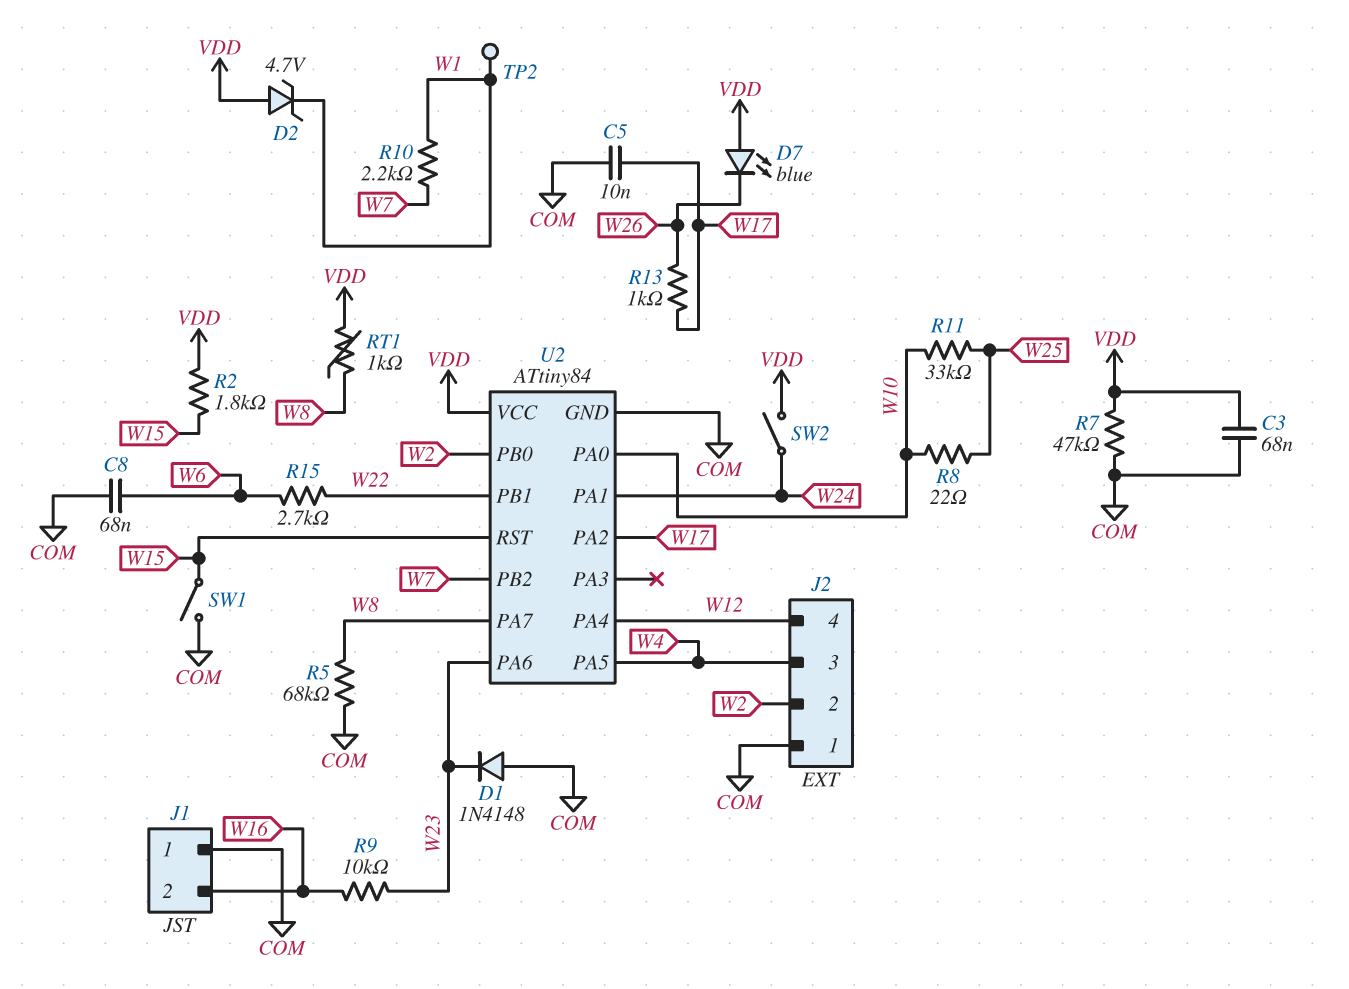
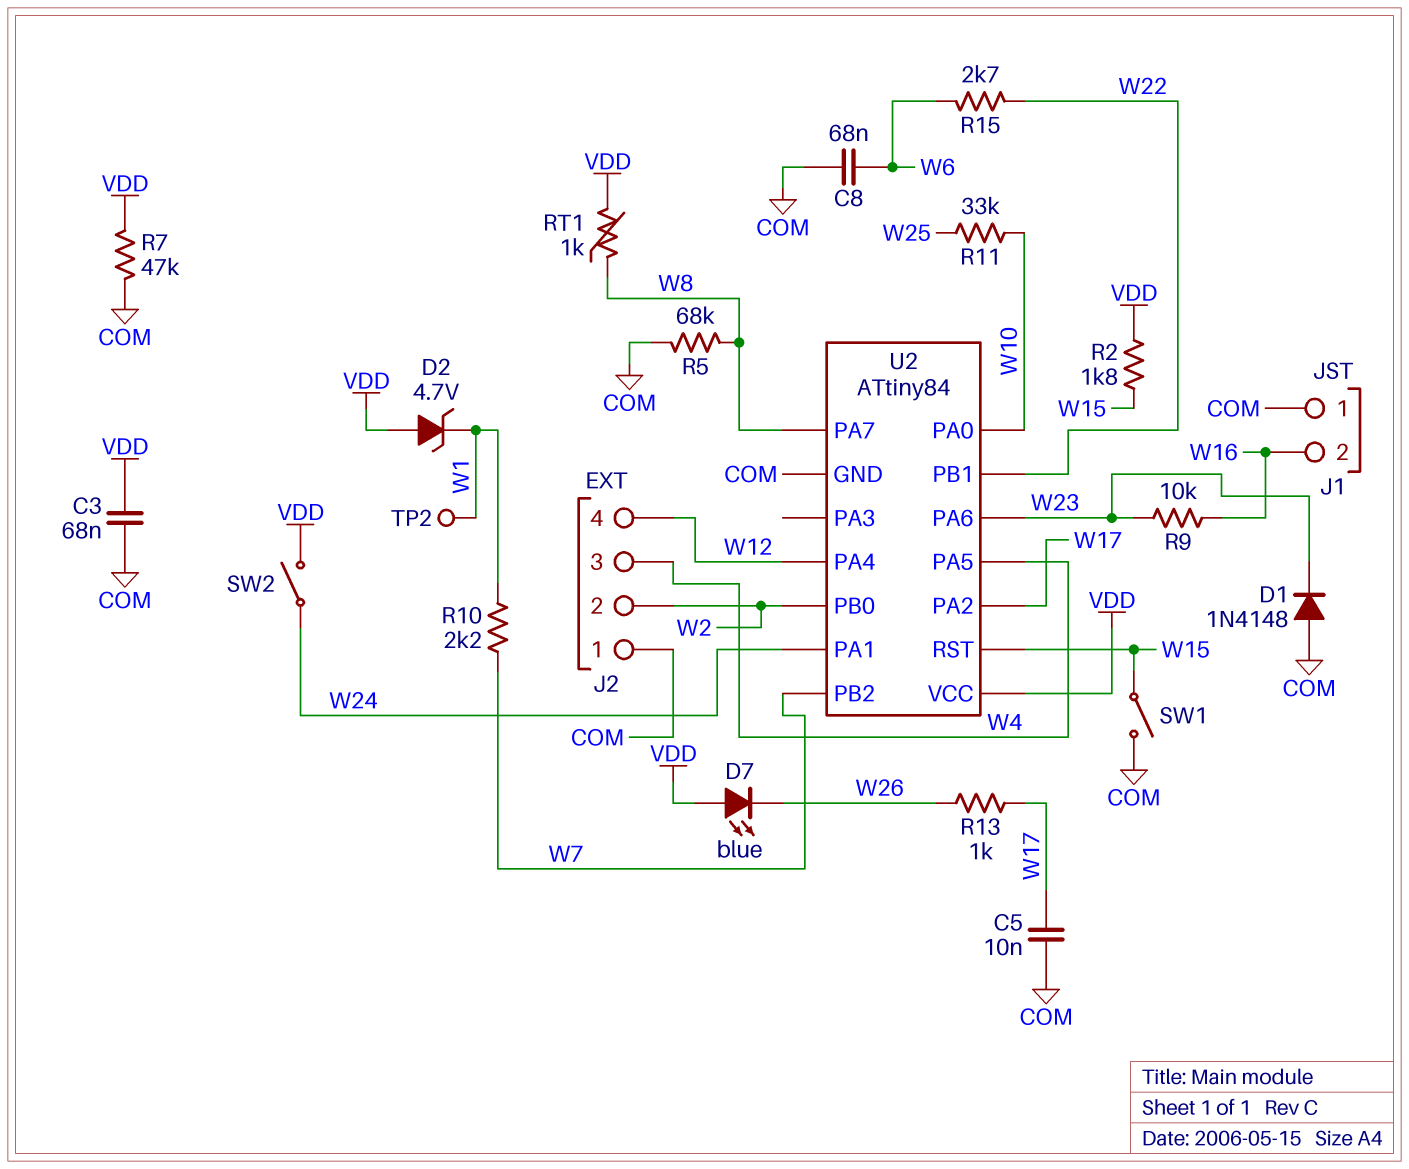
R8: 22 (W10, W25) -> none

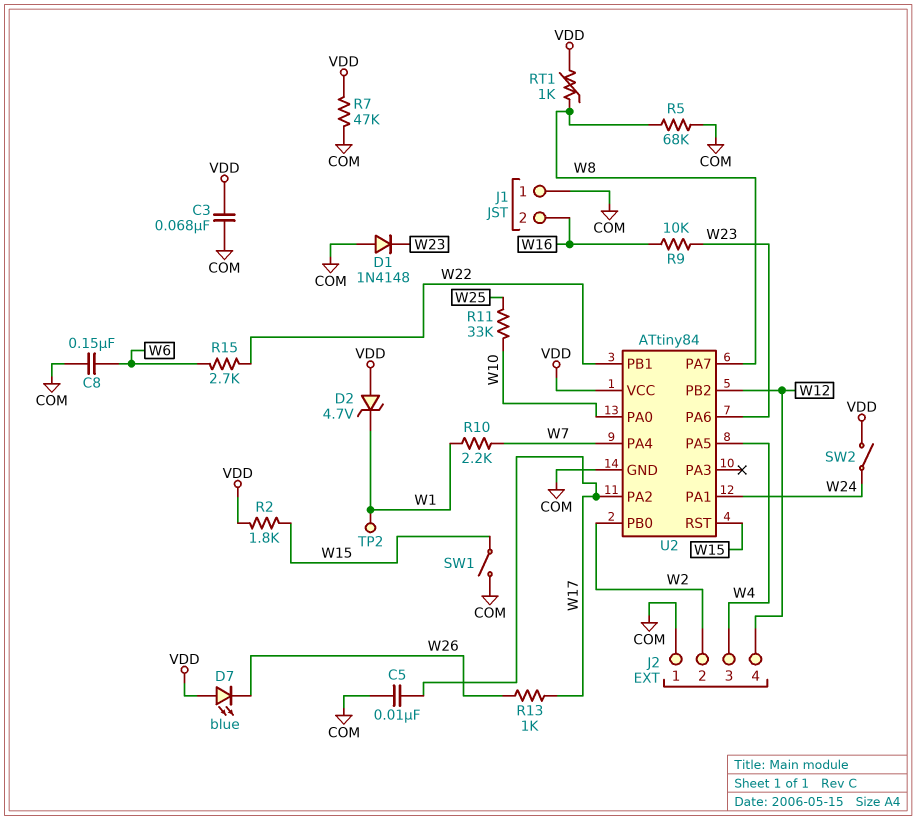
C8: 68nF (COM, W6) -> 150nF (COM, W6)
U2 pin PA4: W12 -> W7
U2 pin PB2: W7 -> W12

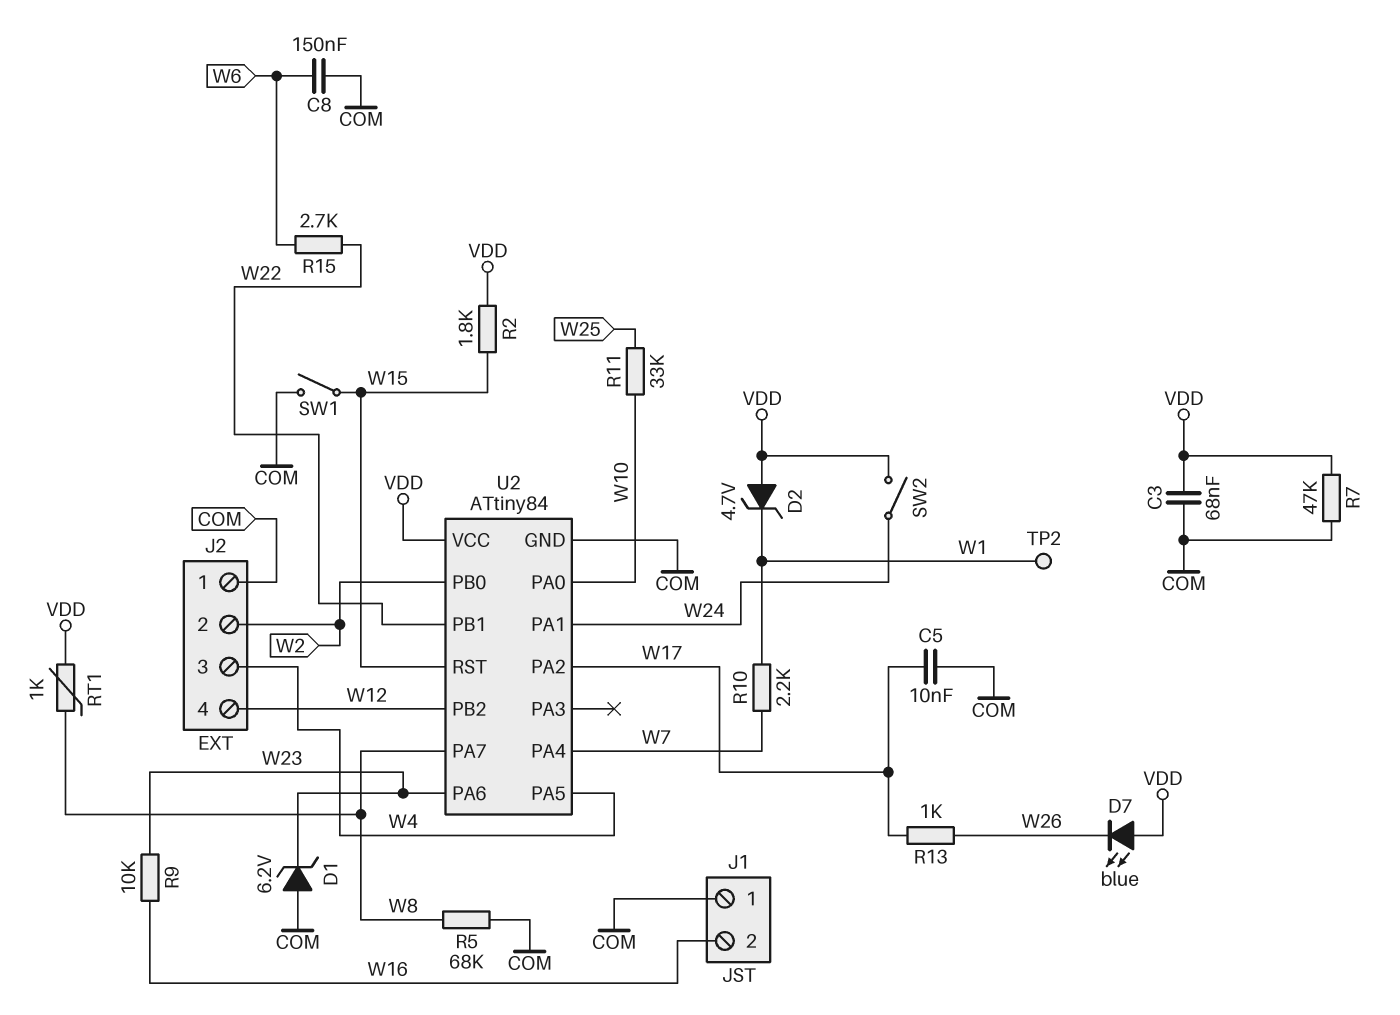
D1: diode 1N4148 (A COM, K W23) -> zener 6.2V (A COM, K W23)

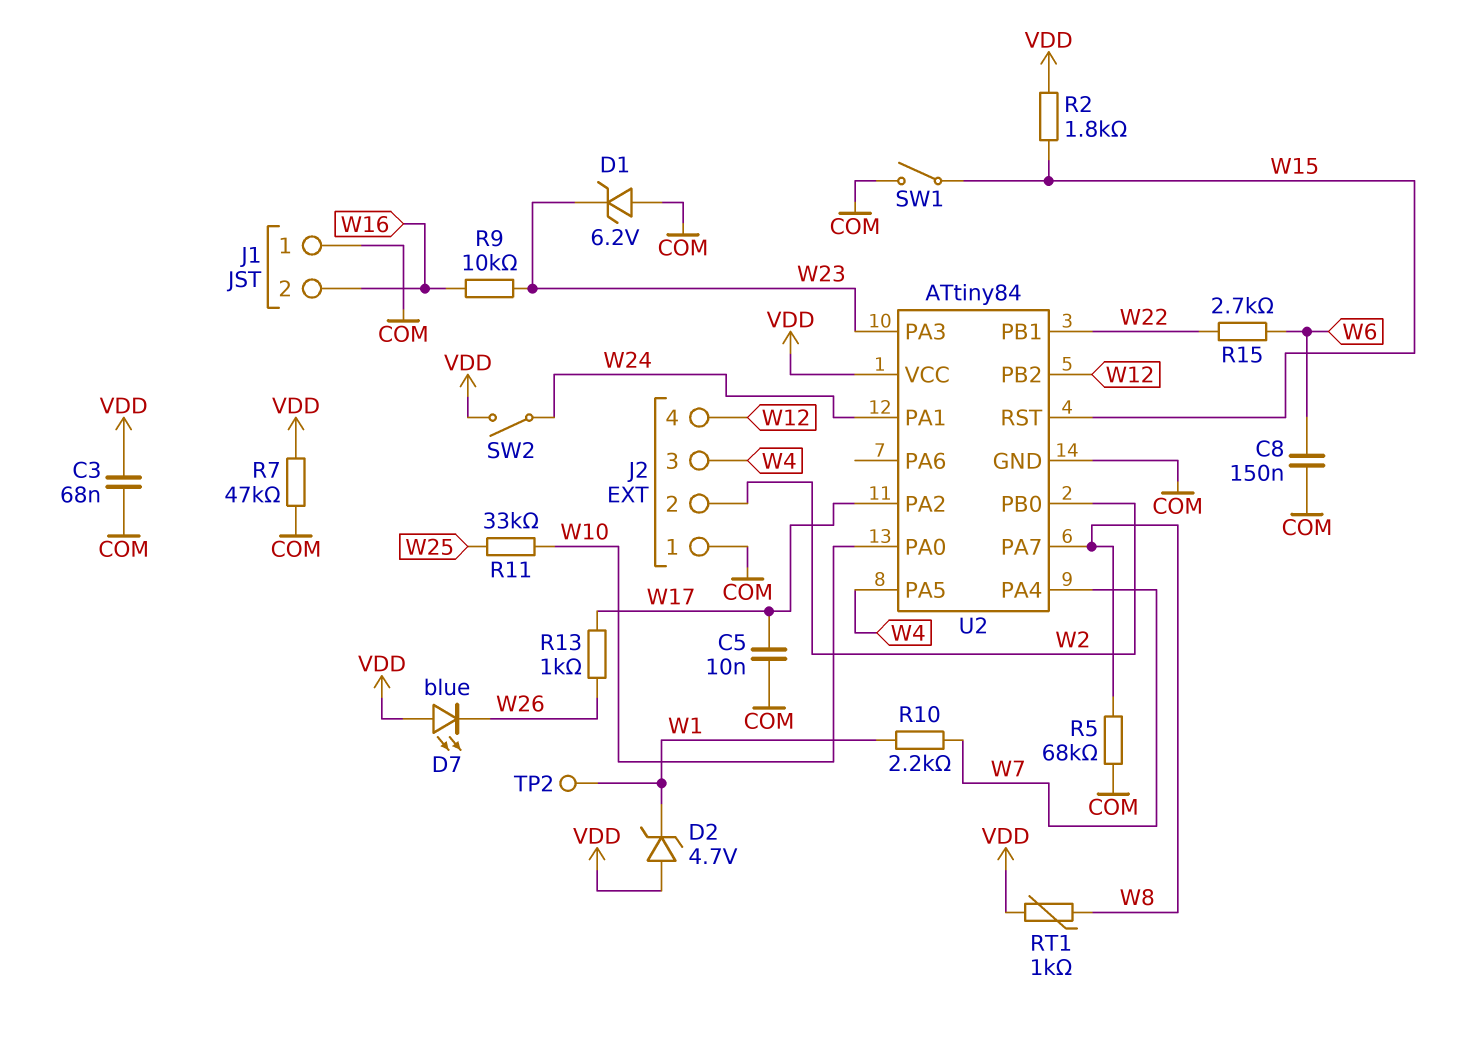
U2 pin PA3: none -> W23
U2 pin PA6: W23 -> none

